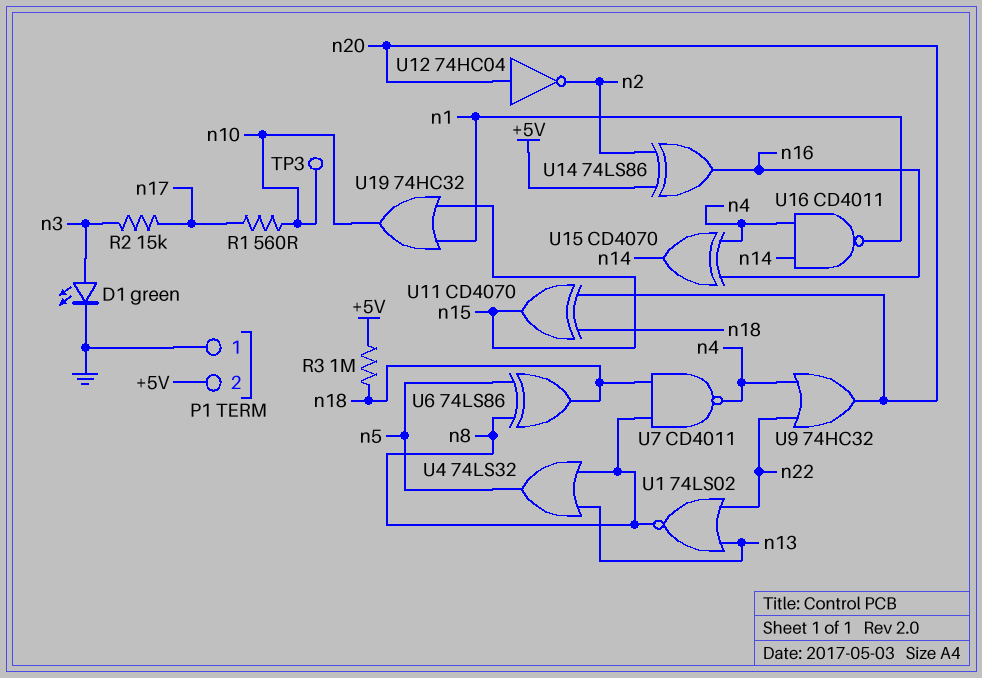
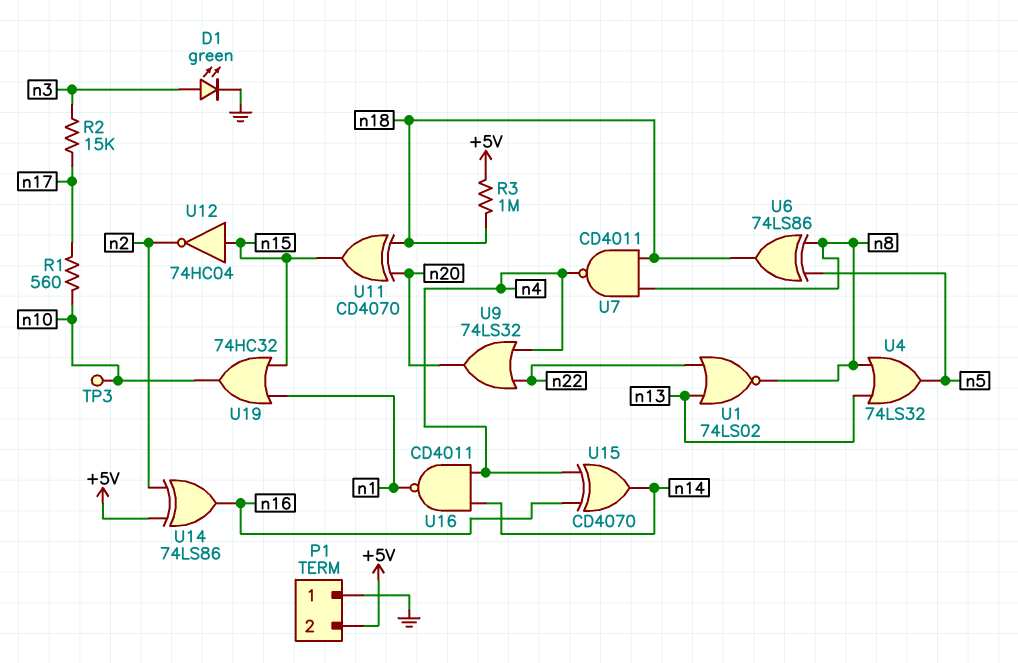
U9: OR 74HC32 (in n4, in n22, out n20) -> OR 74LS32 (in n4, in n22, out n20)
U12: NOT 74HC04 (in n20, out n2) -> NOT 74HC04 (in n15, out n2)

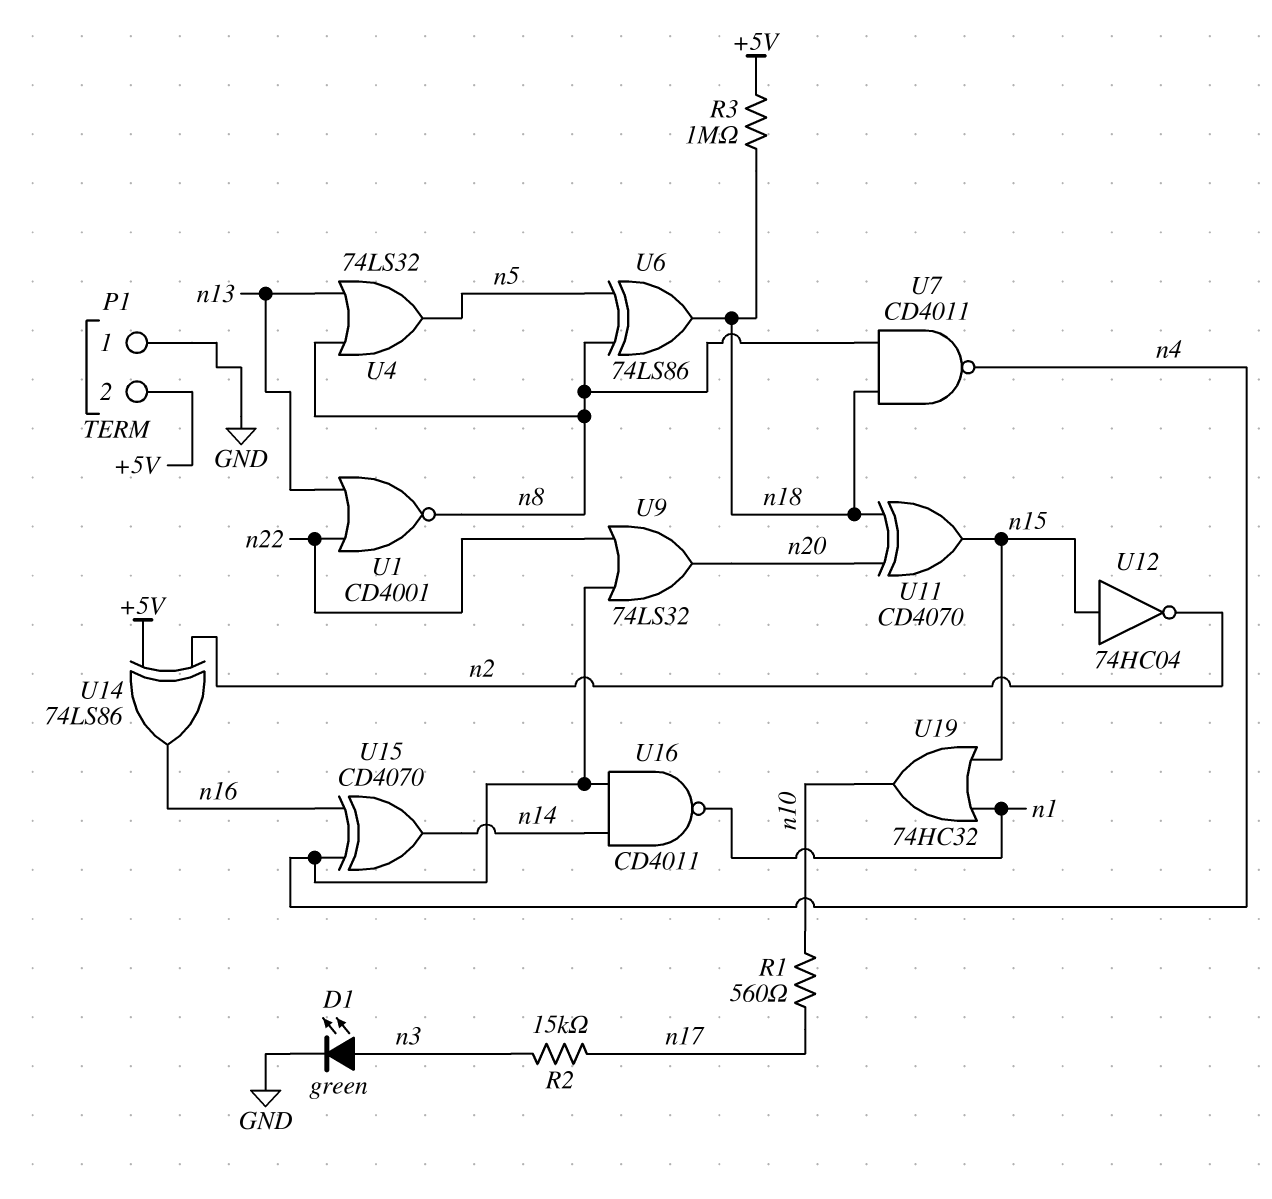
TP3: test point (n10) -> none
U1: NOR 74LS02 (in n13, in n22, out n8) -> NOR CD4001 (in n13, in n22, out n8)

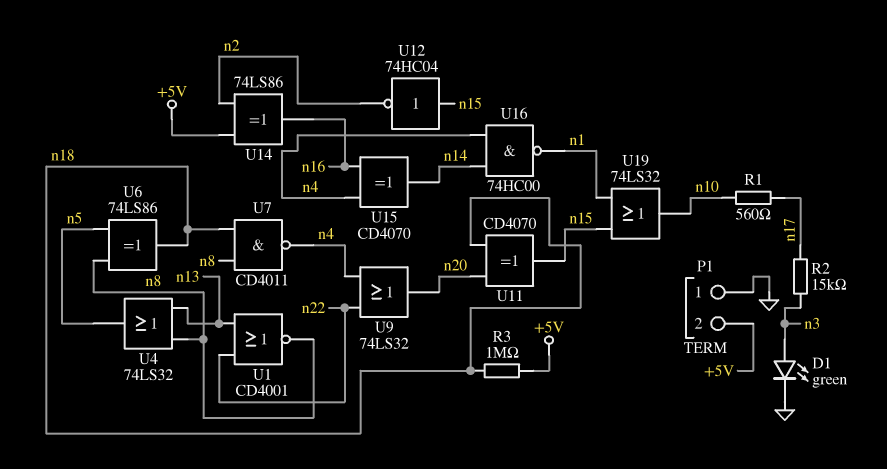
U16: NAND CD4011 (in n4, in n14, out n1) -> NAND 74HC00 (in n4, in n14, out n1)
U19: OR 74HC32 (in n1, in n15, out n10) -> OR 74LS32 (in n1, in n15, out n10)

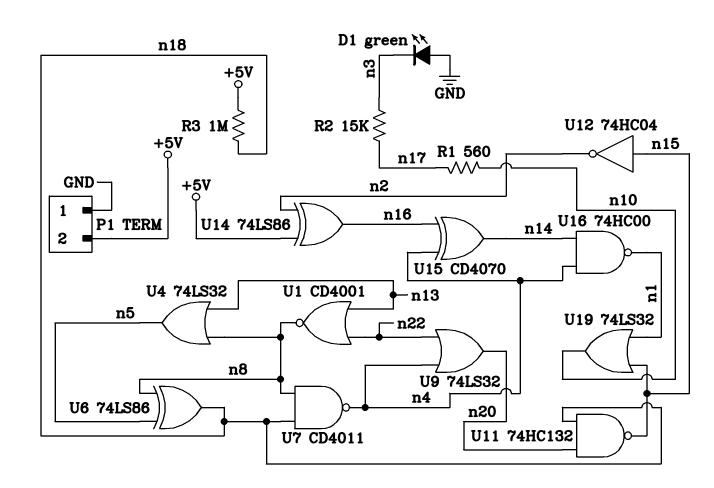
D1: LED green (A n3, K GND) -> LED green (A GND, K n3)
U11: XOR CD4070 (in n18, in n20, out n15) -> NAND 74HC132 (in n18, in n20, out n15)

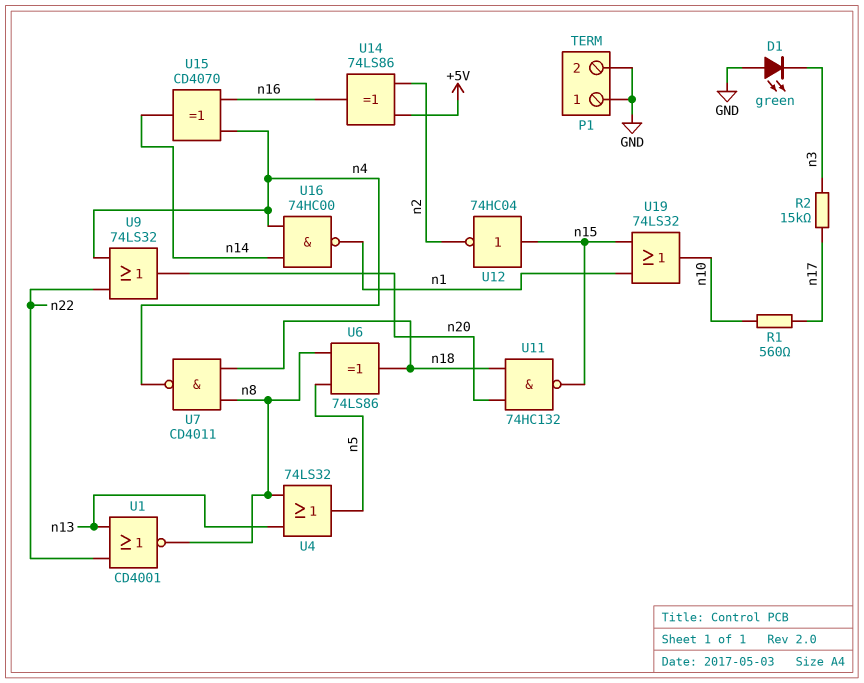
P1 pin 2: +5V -> GND
R3: 1M (+5V, n18) -> none

